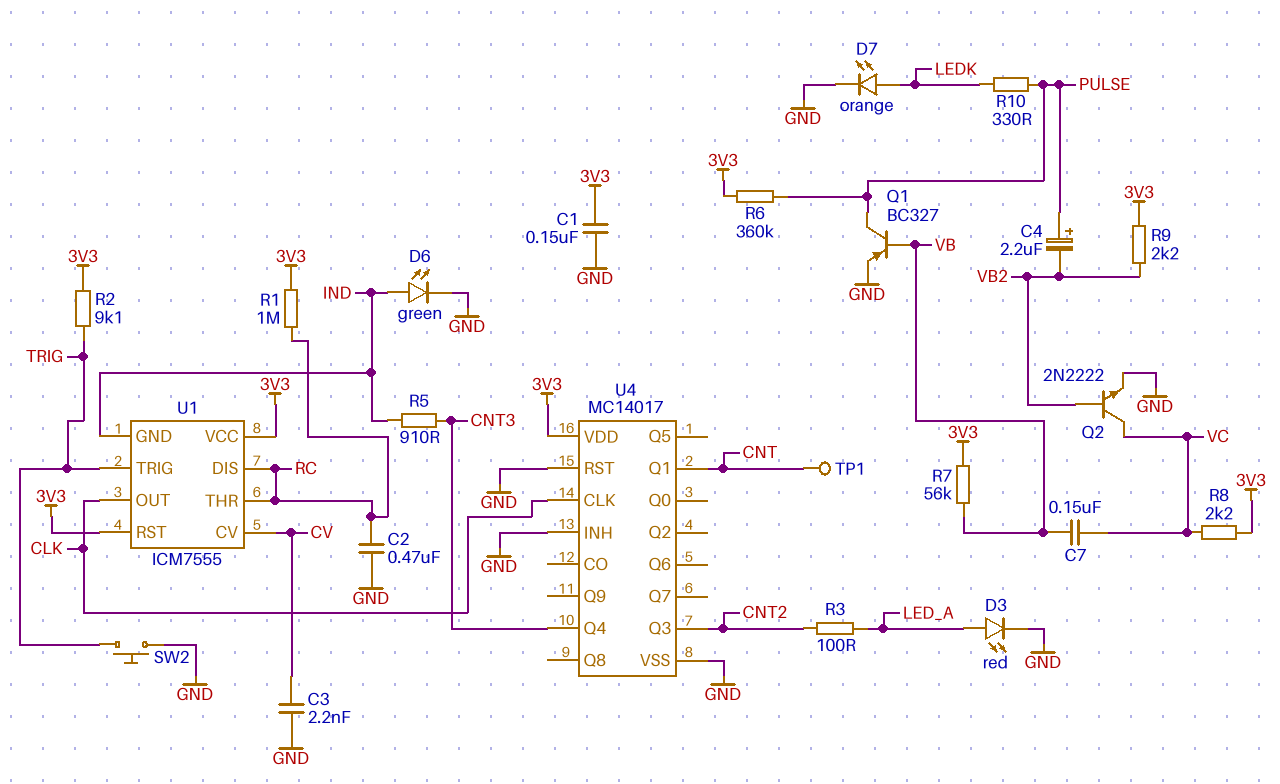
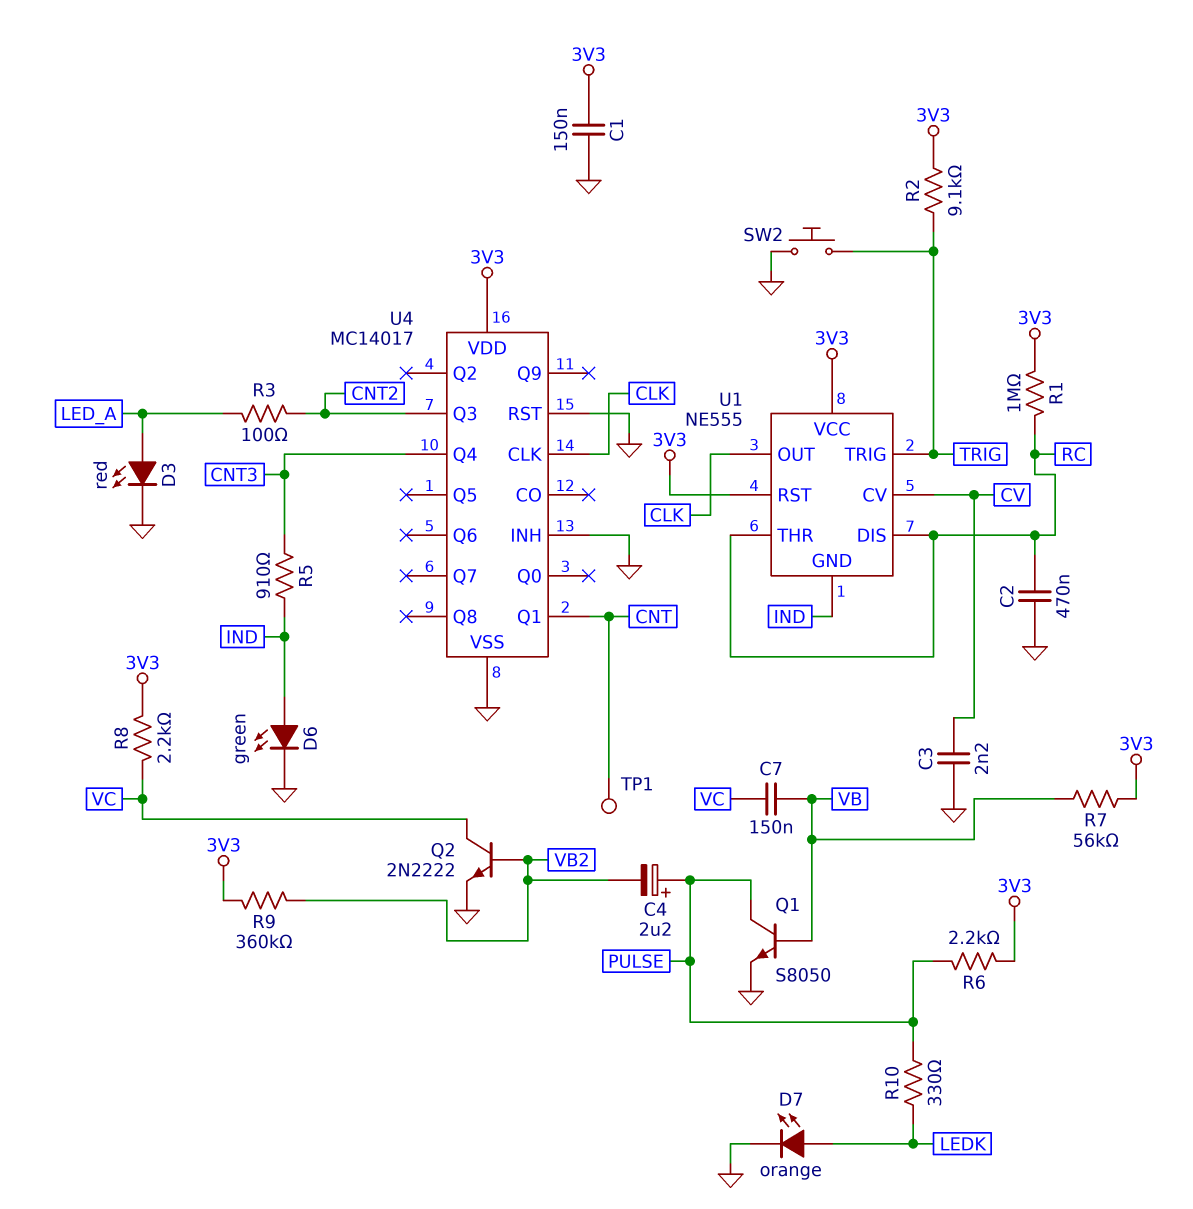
Q1: PNP BC327 (B VB, C PULSE, E GND) -> NPN S8050 (B VB, C PULSE, E GND)
R6: 360k (3V3, PULSE) -> 2.2k (3V3, PULSE)
R9: 2.2k (3V3, VB2) -> 360k (3V3, VB2)
U1: ICM7555 -> NE555

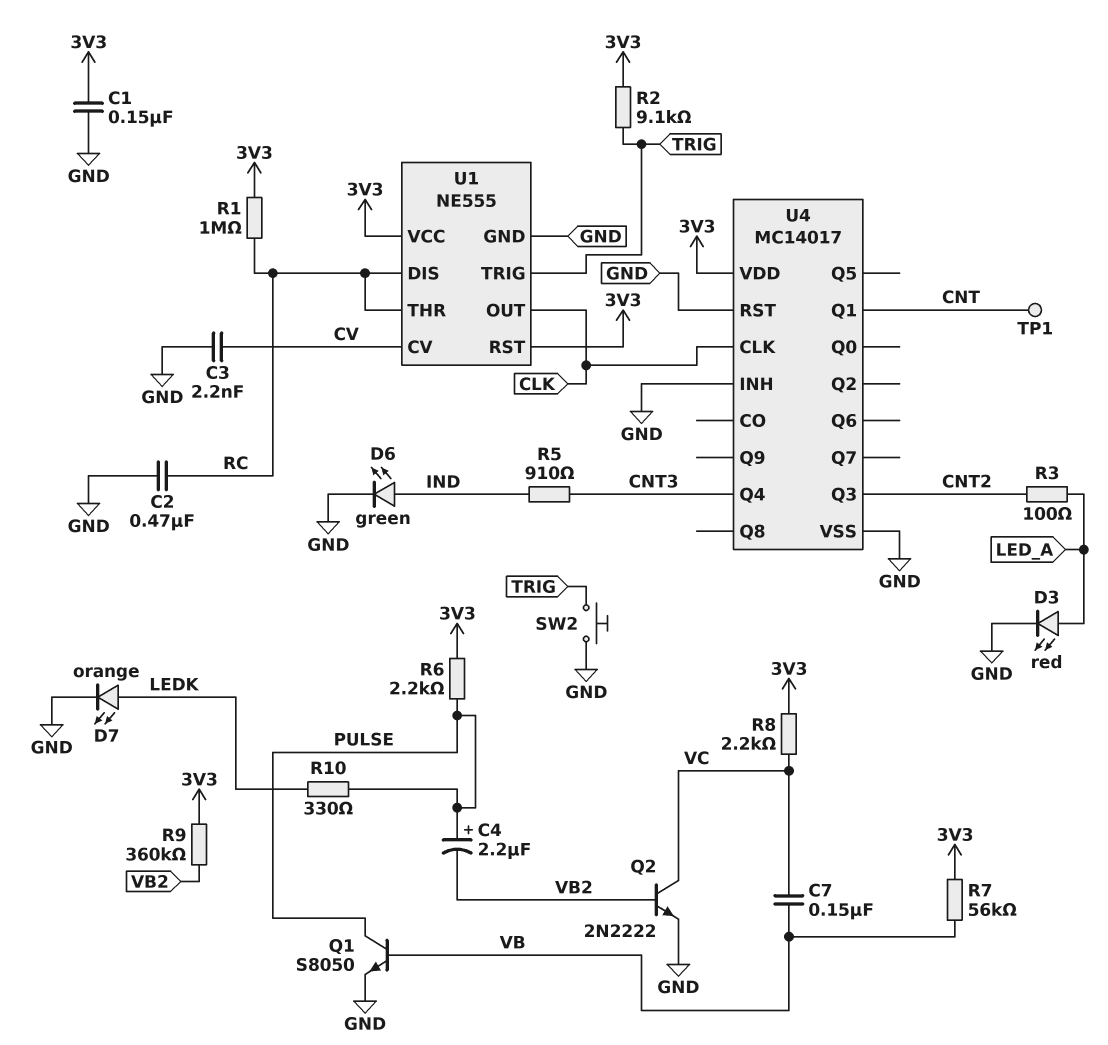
U1 pin GND: IND -> GND

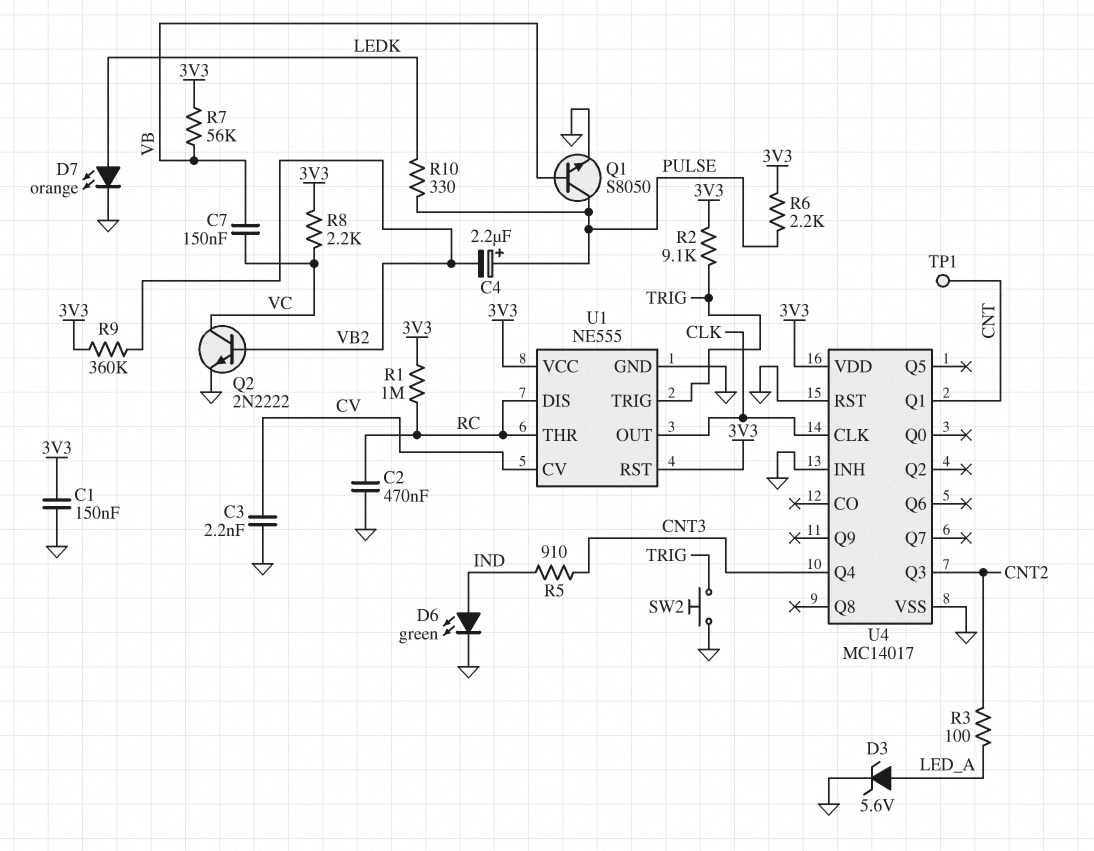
D3: LED red (A LED_A, K GND) -> zener 5.6V (A LED_A, K GND)

